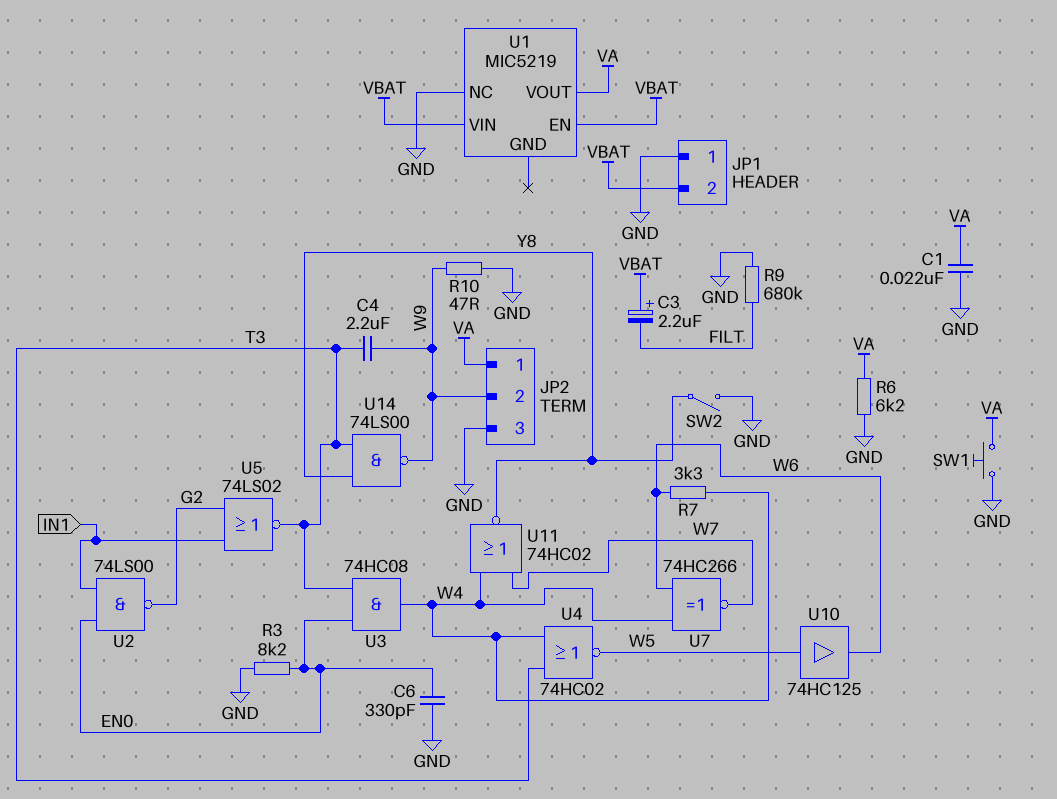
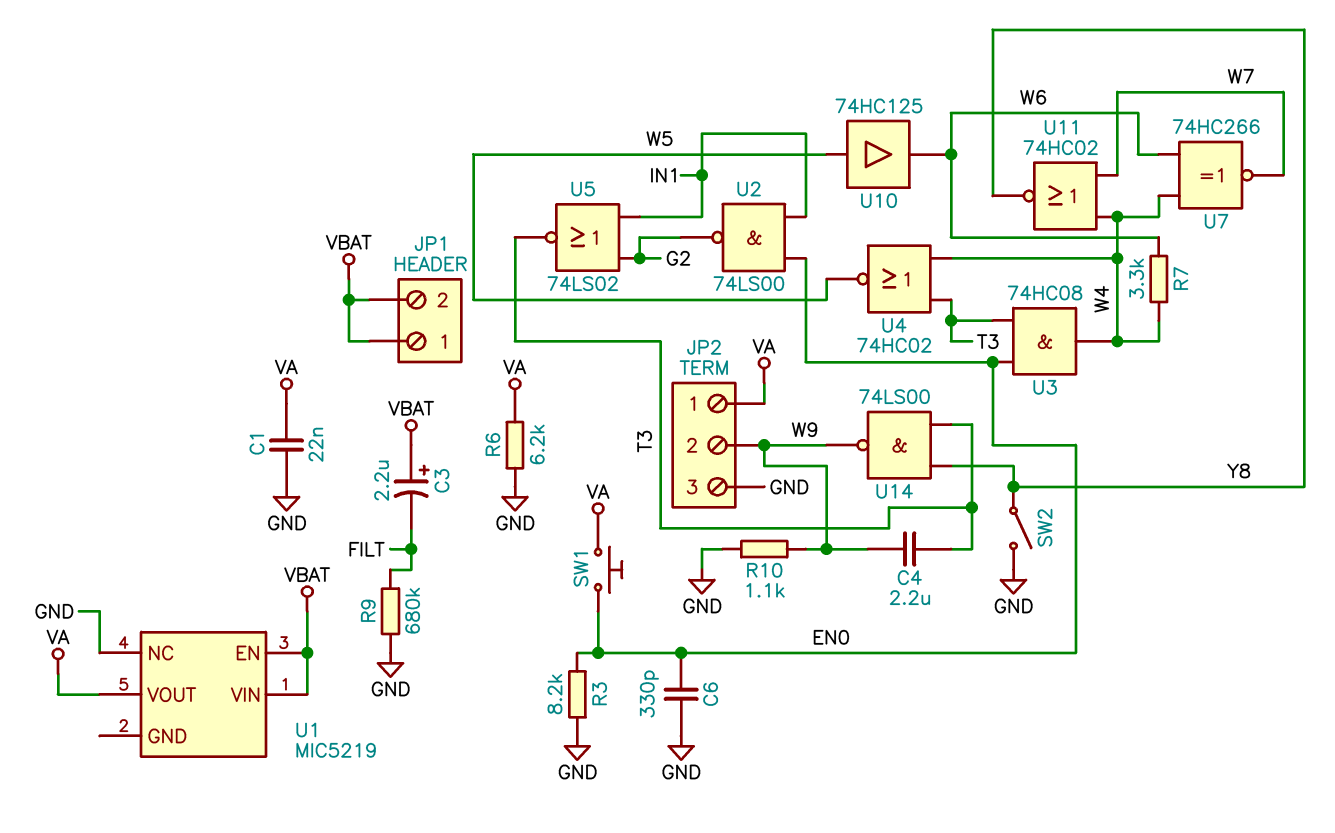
JP1 pin 1: GND -> VBAT
R10: 47 (GND, W9) -> 1.1k (GND, W9)
SW1: button (GND, VA) -> button (EN0, VA)

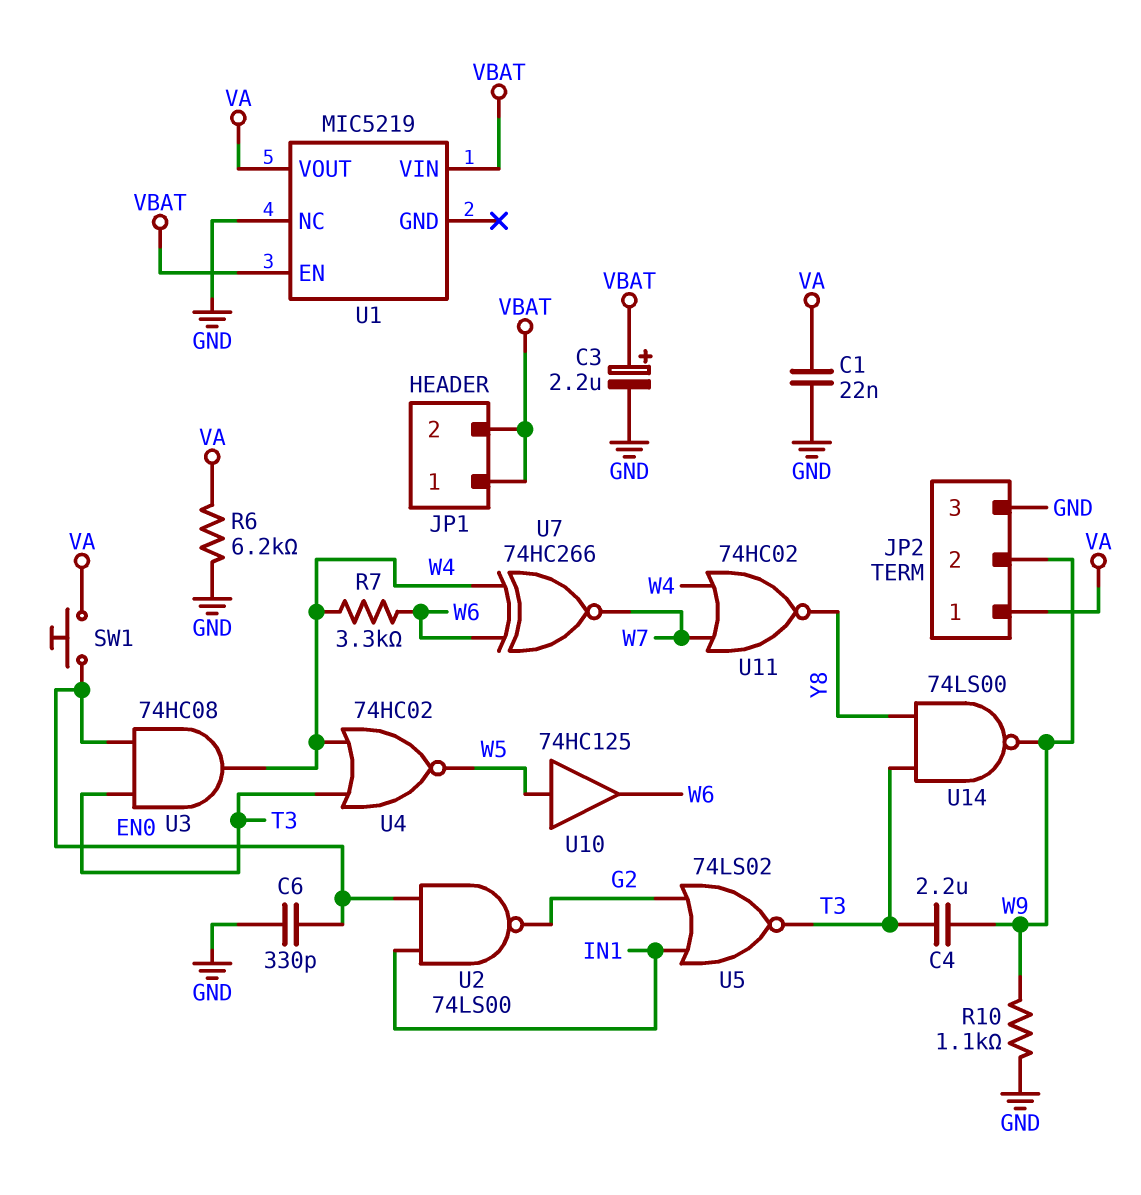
C3: 2.2uF (plus VBAT, minus FILT) -> 2.2uF (plus VBAT, minus GND)
R3: 8.2k (EN0, GND) -> none
R9: 680k (FILT, GND) -> none
SW2: switch (GND, Y8) -> none

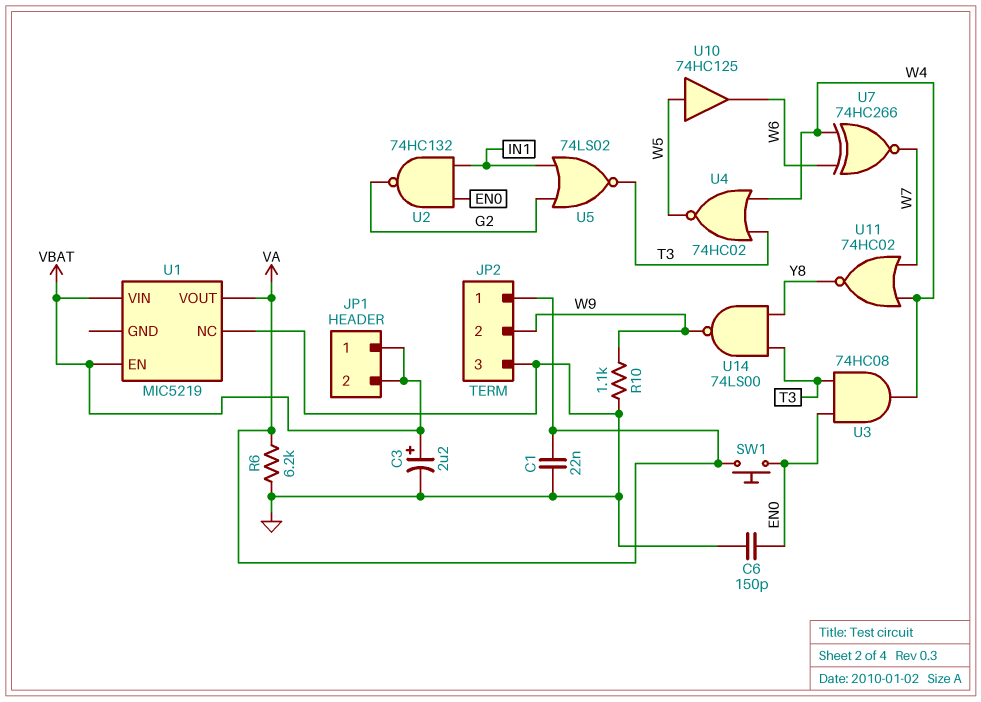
C4: 2.2uF (T3, W9) -> none
C6: 330pF (EN0, GND) -> 150pF (EN0, GND)
R7: 3.3k (W4, W6) -> none
U2: NAND 74LS00 (in EN0, in IN1, out G2) -> NAND 74HC132 (in EN0, in IN1, out G2)

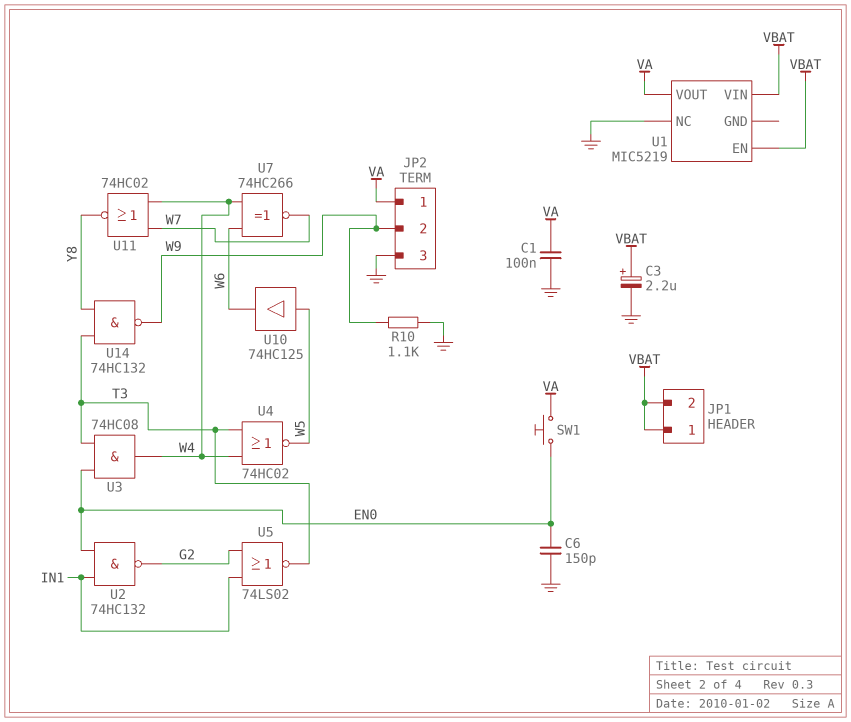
C1: 22nF (GND, VA) -> 100nF (GND, VA)
R6: 6.2k (GND, VA) -> none
U14: NAND 74LS00 (in T3, in Y8, out W9) -> NAND 74HC132 (in T3, in Y8, out W9)

